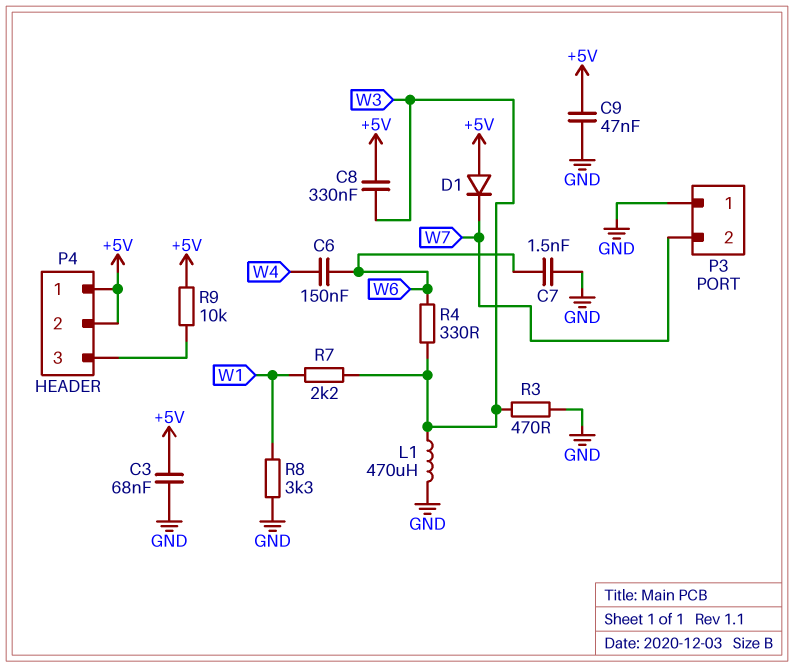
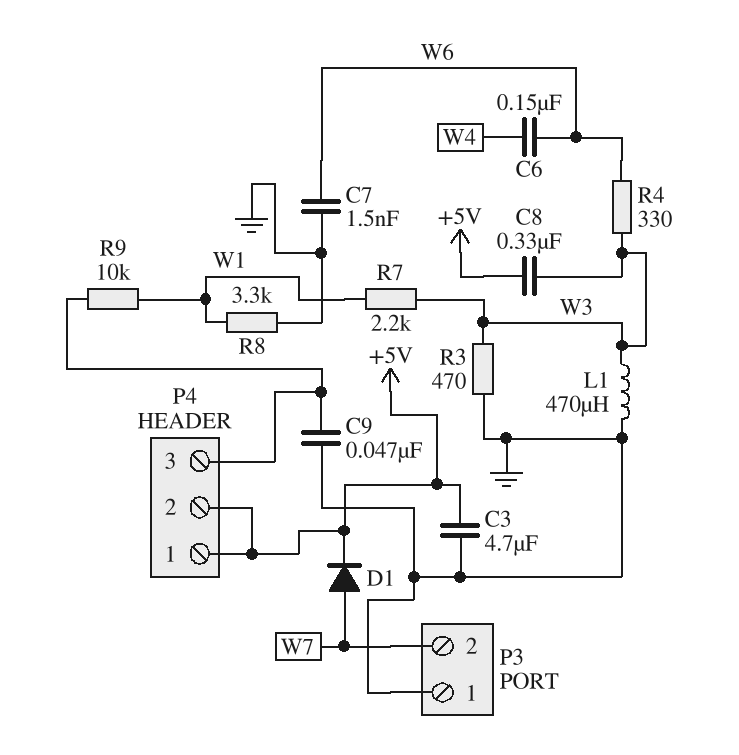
C3: 68nF (+5V, GND) -> 4.7uF (+5V, GND)
C9: 47nF (+5V, GND) -> 47nF (GND, P4/3)
D1: diode (A +5V, K W7) -> diode (A W7, K +5V)
R9: 10k (+5V, P4/3) -> 10k (P4/3, W1)

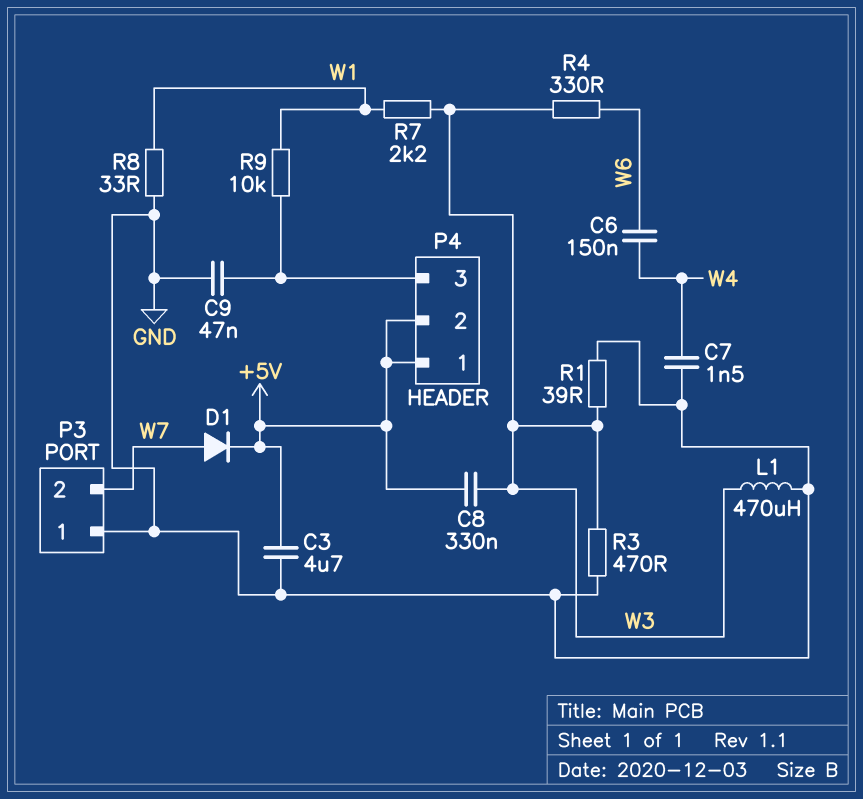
C7: 1.5nF (GND, W6) -> 1.5nF (GND, W4)
R1: none -> 39 (GND, W3)
R8: 3.3k (GND, W1) -> 33 (GND, W1)

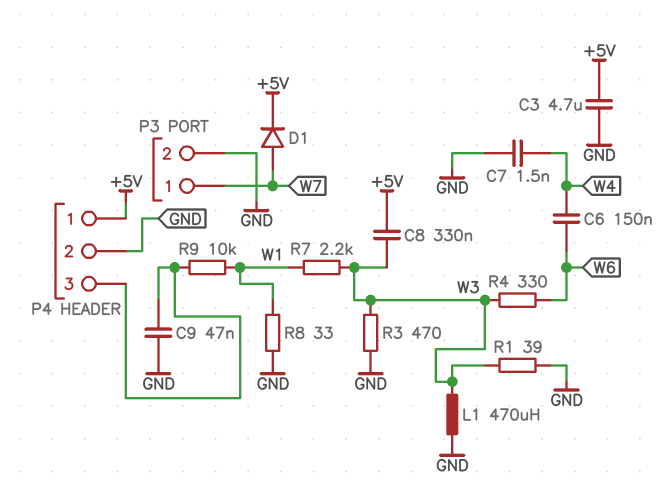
P3 pin 1: GND -> W7
P3 pin 2: W7 -> GND
P4 pin 2: +5V -> GND

